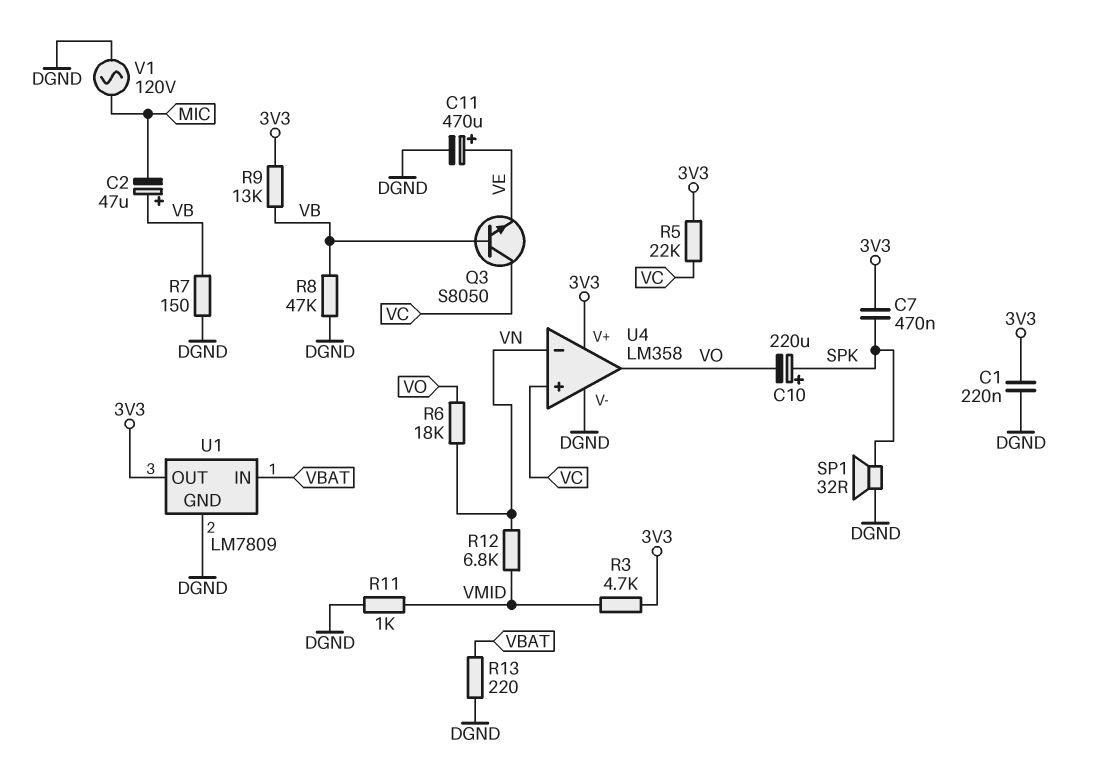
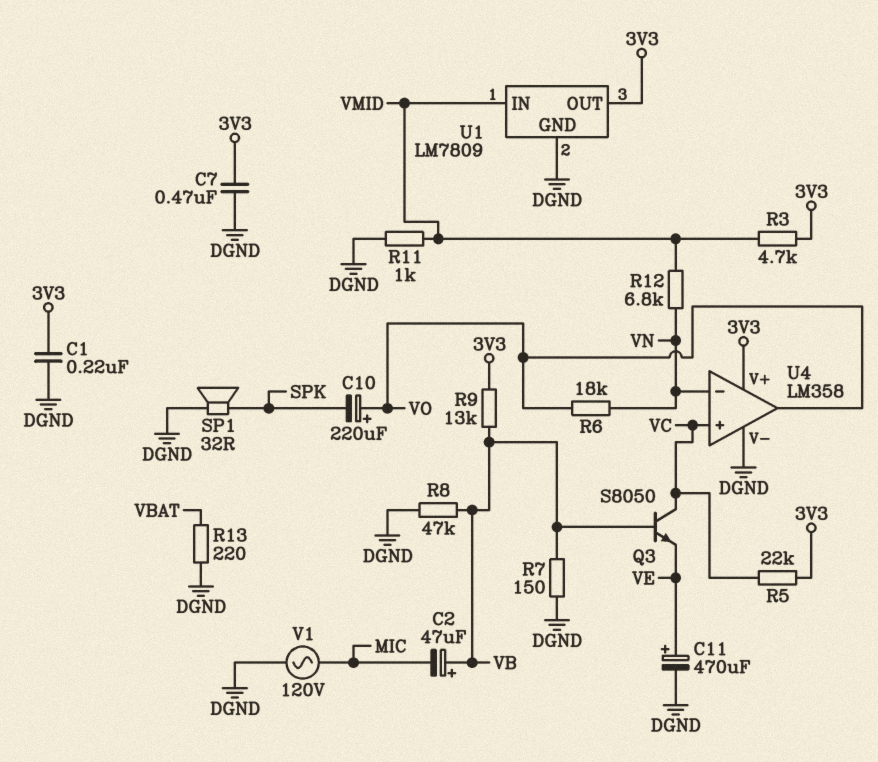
C7: 470nF (3V3, SPK) -> 470nF (3V3, DGND)
C10: 220uF (plus SPK, minus VO) -> 220uF (plus VO, minus SPK)
U1 pin IN: VBAT -> VMID

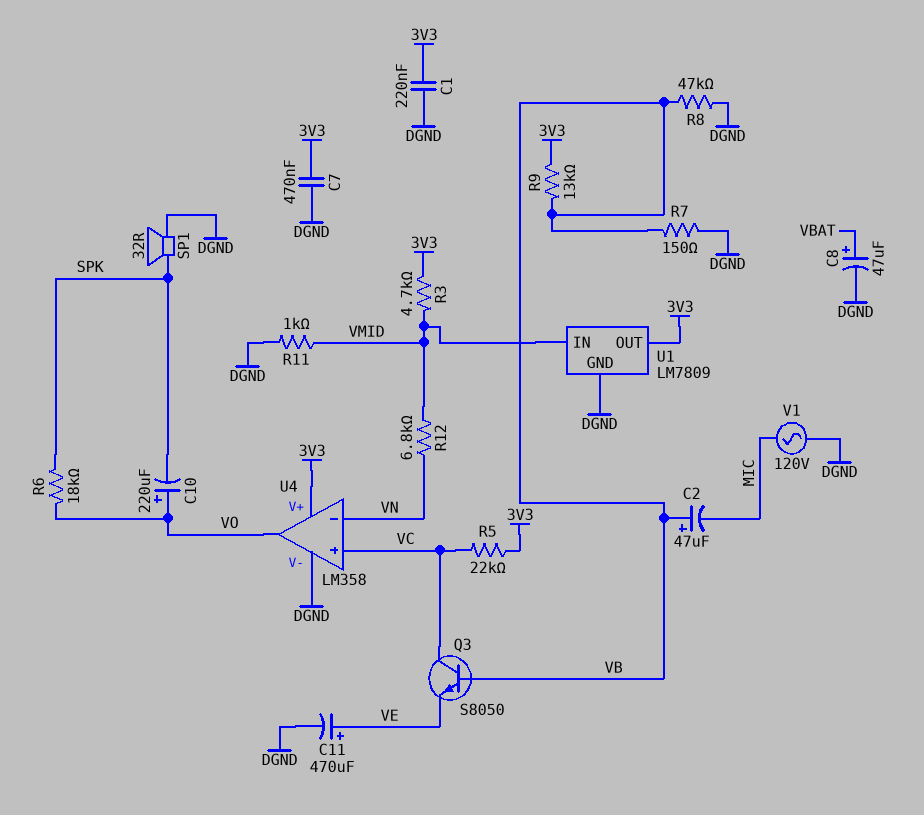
C8: none -> 47uF (plus VBAT, minus DGND)
R6: 18k (VN, VO) -> 18k (SPK, VO)
R13: 220 (DGND, VBAT) -> none

